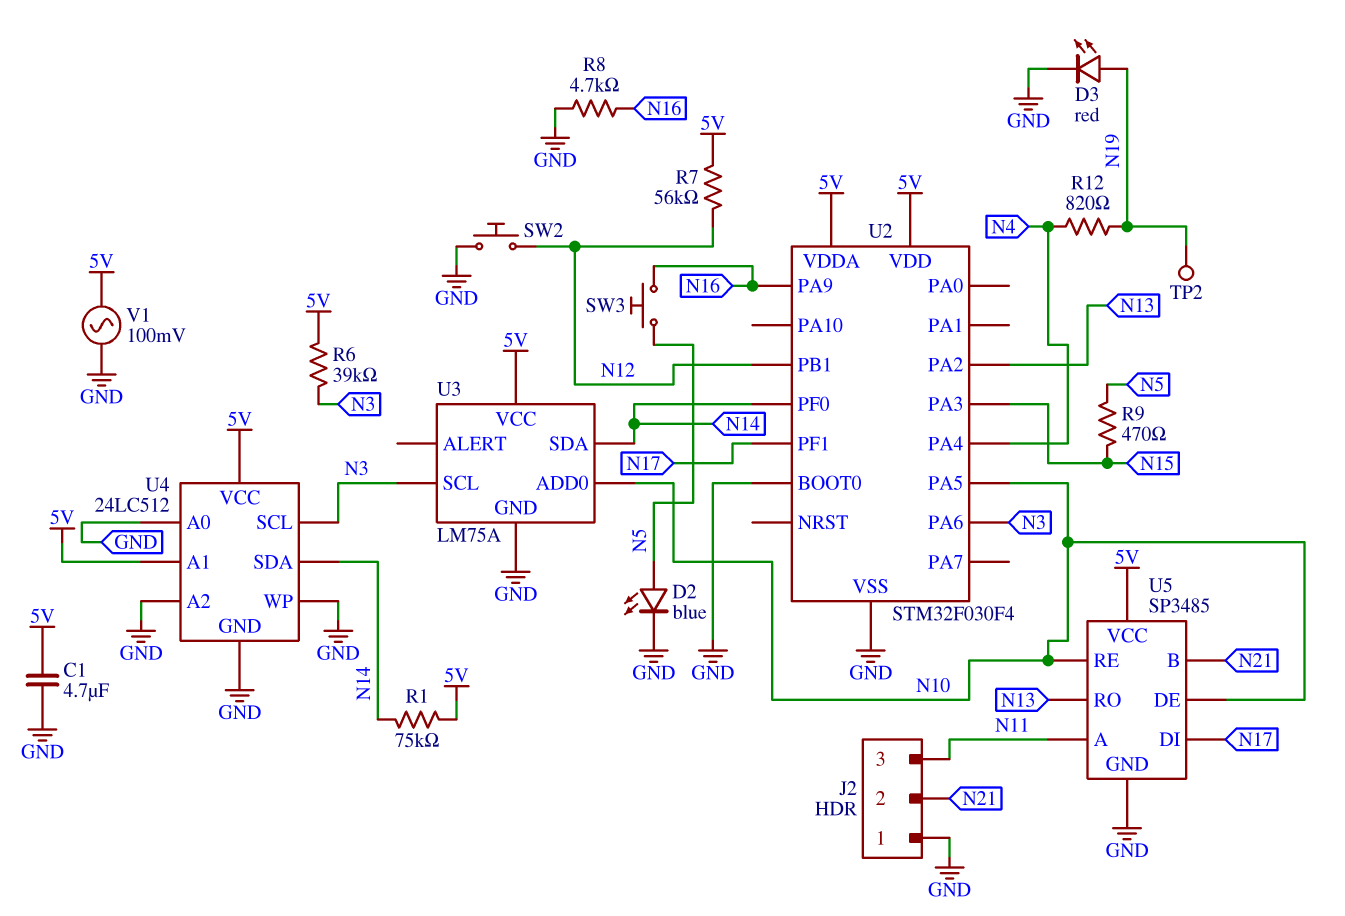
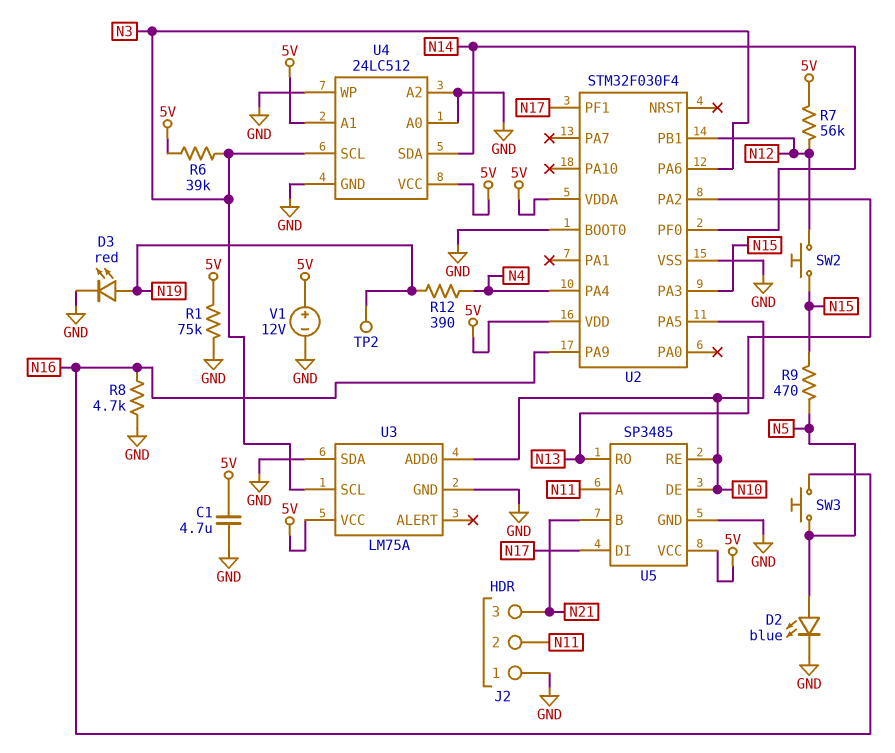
J2 pin 2: N21 -> N11
J2 pin 3: N11 -> N21
R1: 75k (5V, N14) -> 75k (5V, GND)
R12: 820 (N4, N19) -> 390 (N4, N19)
SW2: button (GND, N12) -> button (N12, N15)
U3 pin SDA: N14 -> GND
V1: AC 100mV (5V, GND) -> 12V (plus 5V, minus GND)

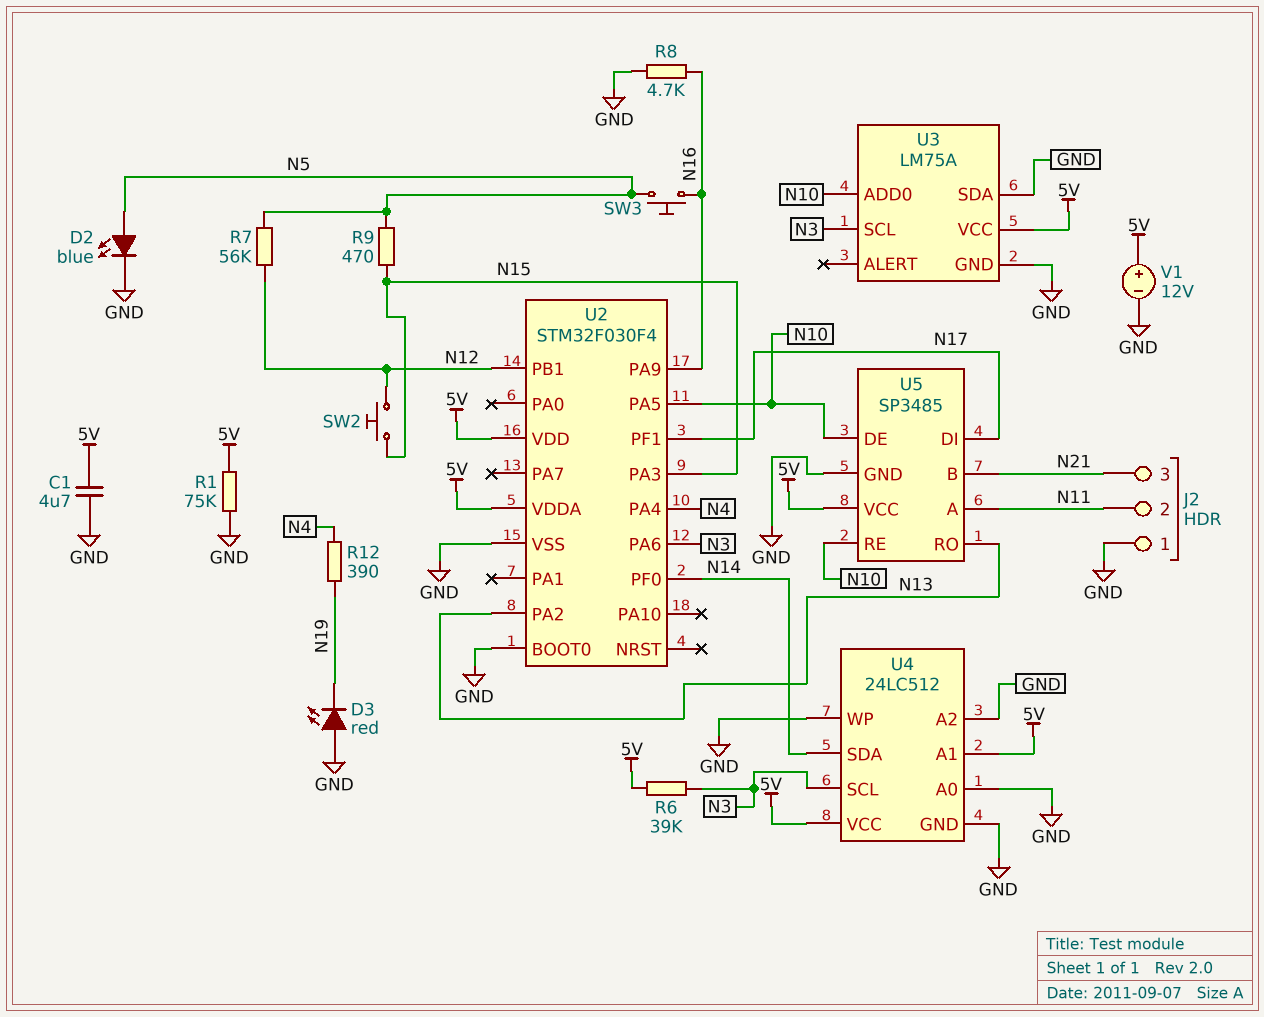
D3: LED red (A N19, K GND) -> LED red (A GND, K N19)
R7: 56k (5V, N12) -> 56k (N5, N12)
TP2: test point (N19) -> none

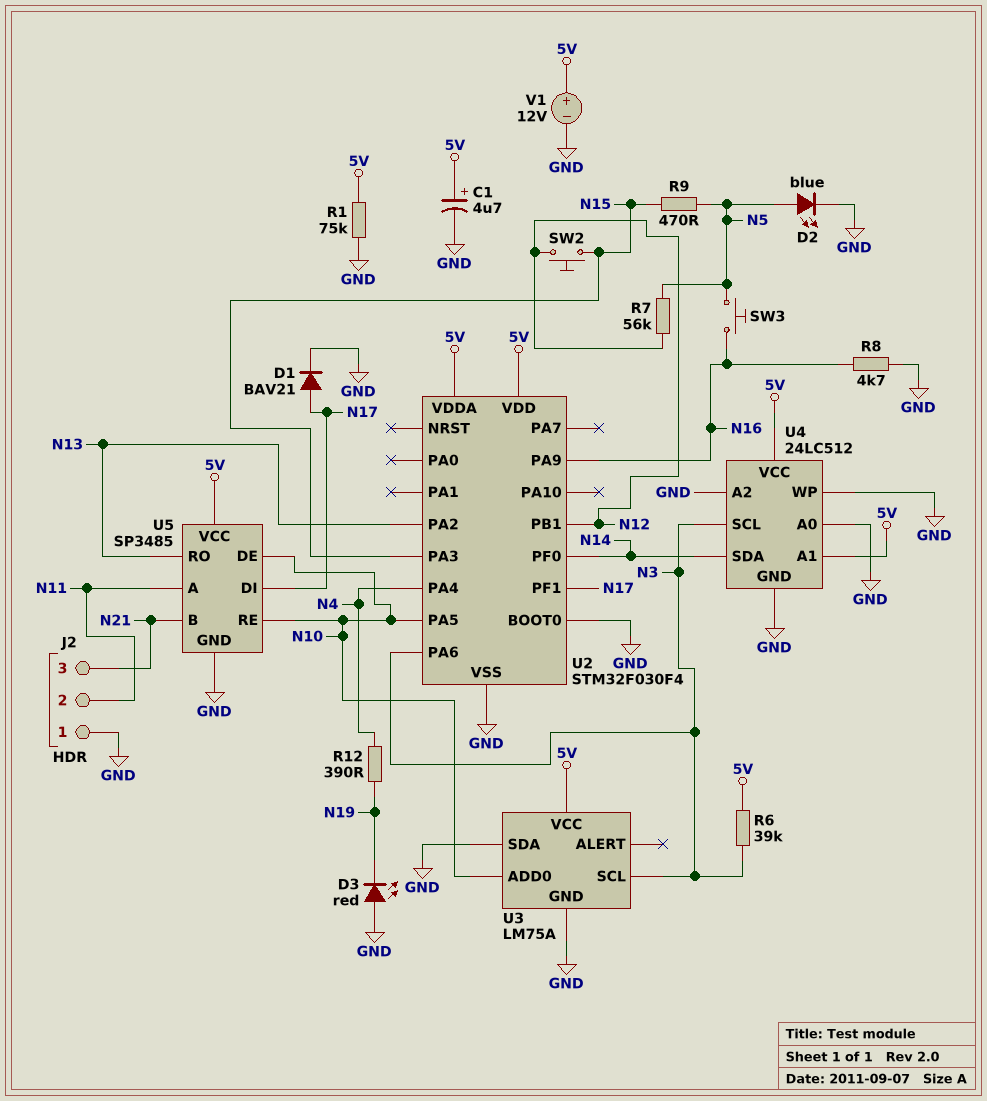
C1: 4.7uF (5V, GND) -> 4.7uF (plus 5V, minus GND)
D1: none -> diode BAV21 (A N17, K GND)

